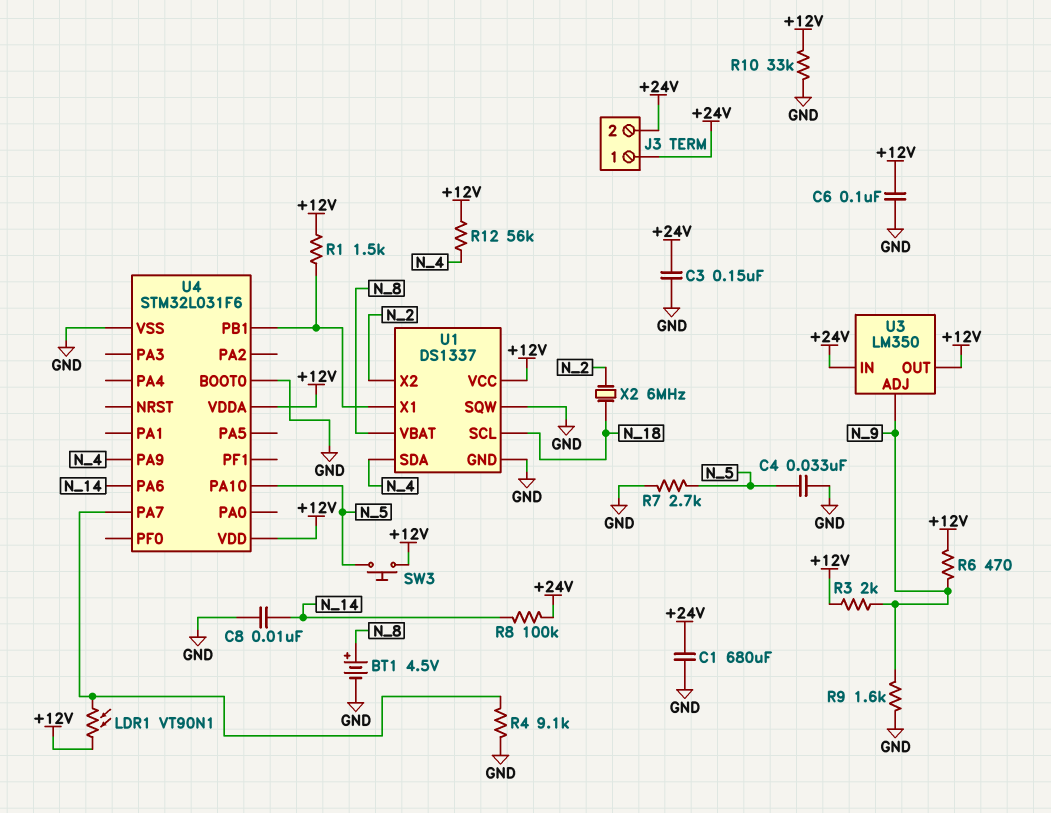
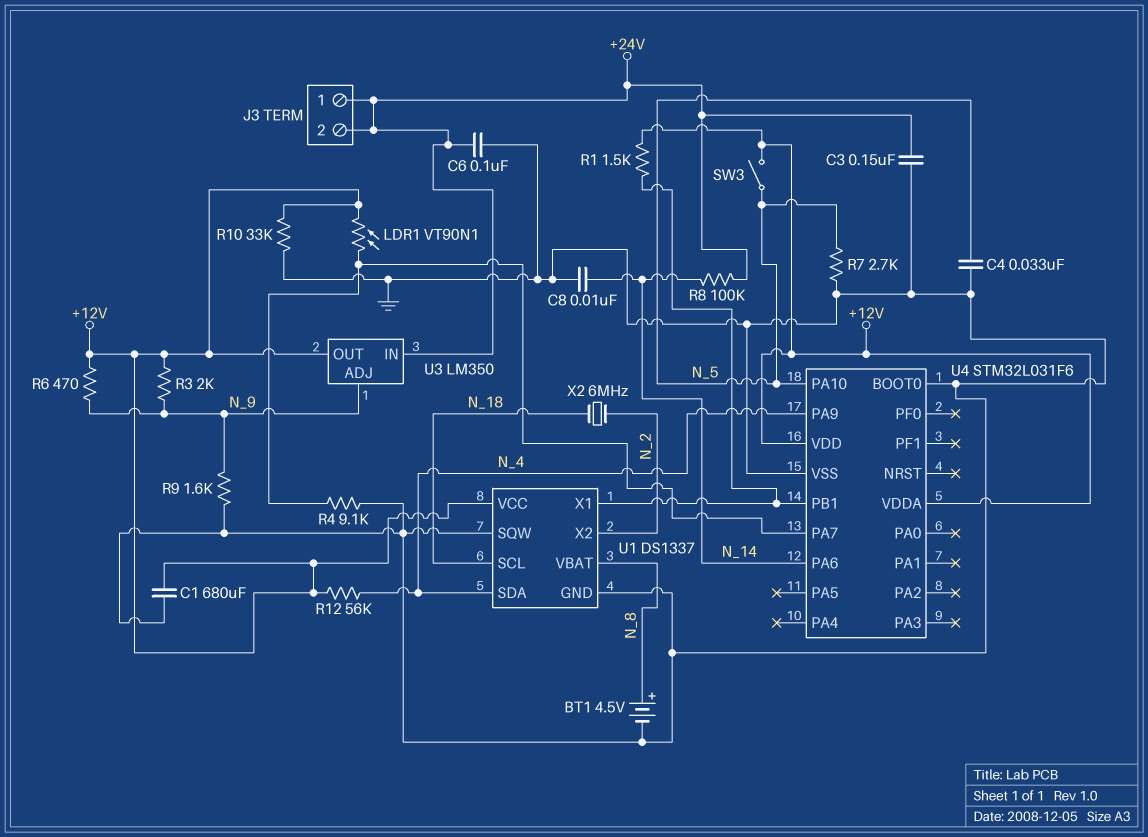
C1: 680uF (+24V, GND) -> 680uF (+12V, GND)
C6: 100nF (+12V, GND) -> 100nF (+24V, GND)
SW3: button (+12V, N_5) -> switch (+12V, N_5)

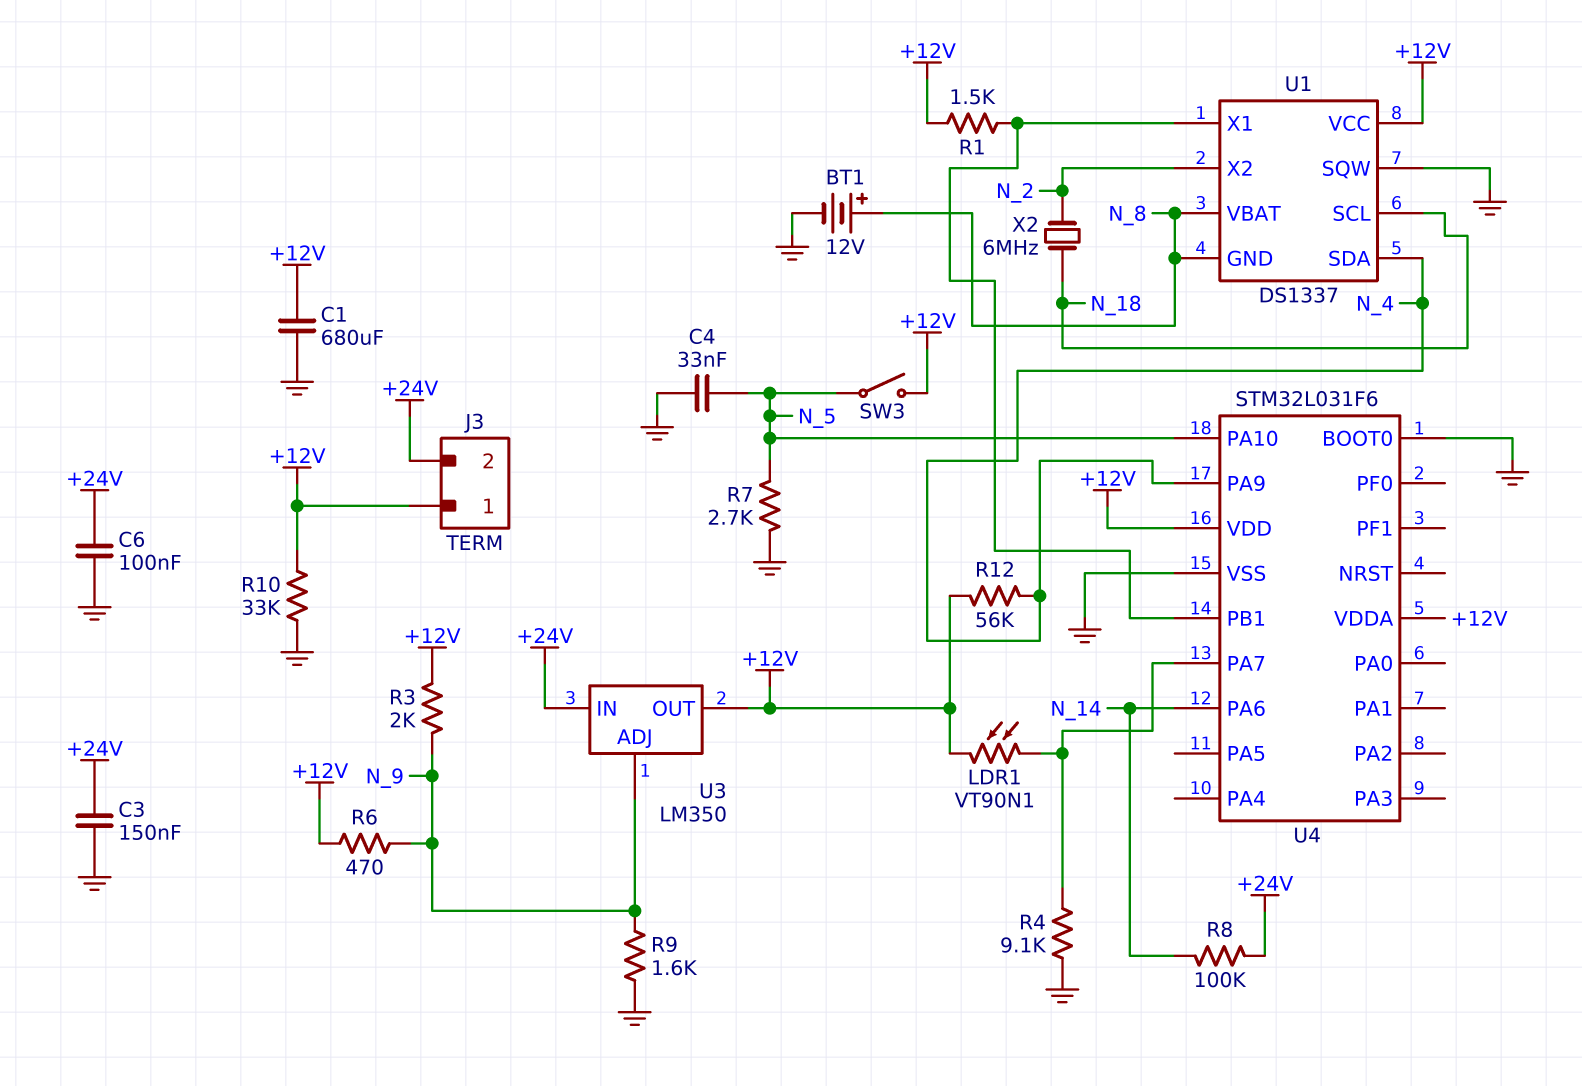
BT1: 4.5V (plus N_8, minus GND) -> 12V (plus N_8, minus GND)
C8: 10nF (GND, N_14) -> none
J3 pin 1: +24V -> +12V
U1 pin GND: GND -> N_8

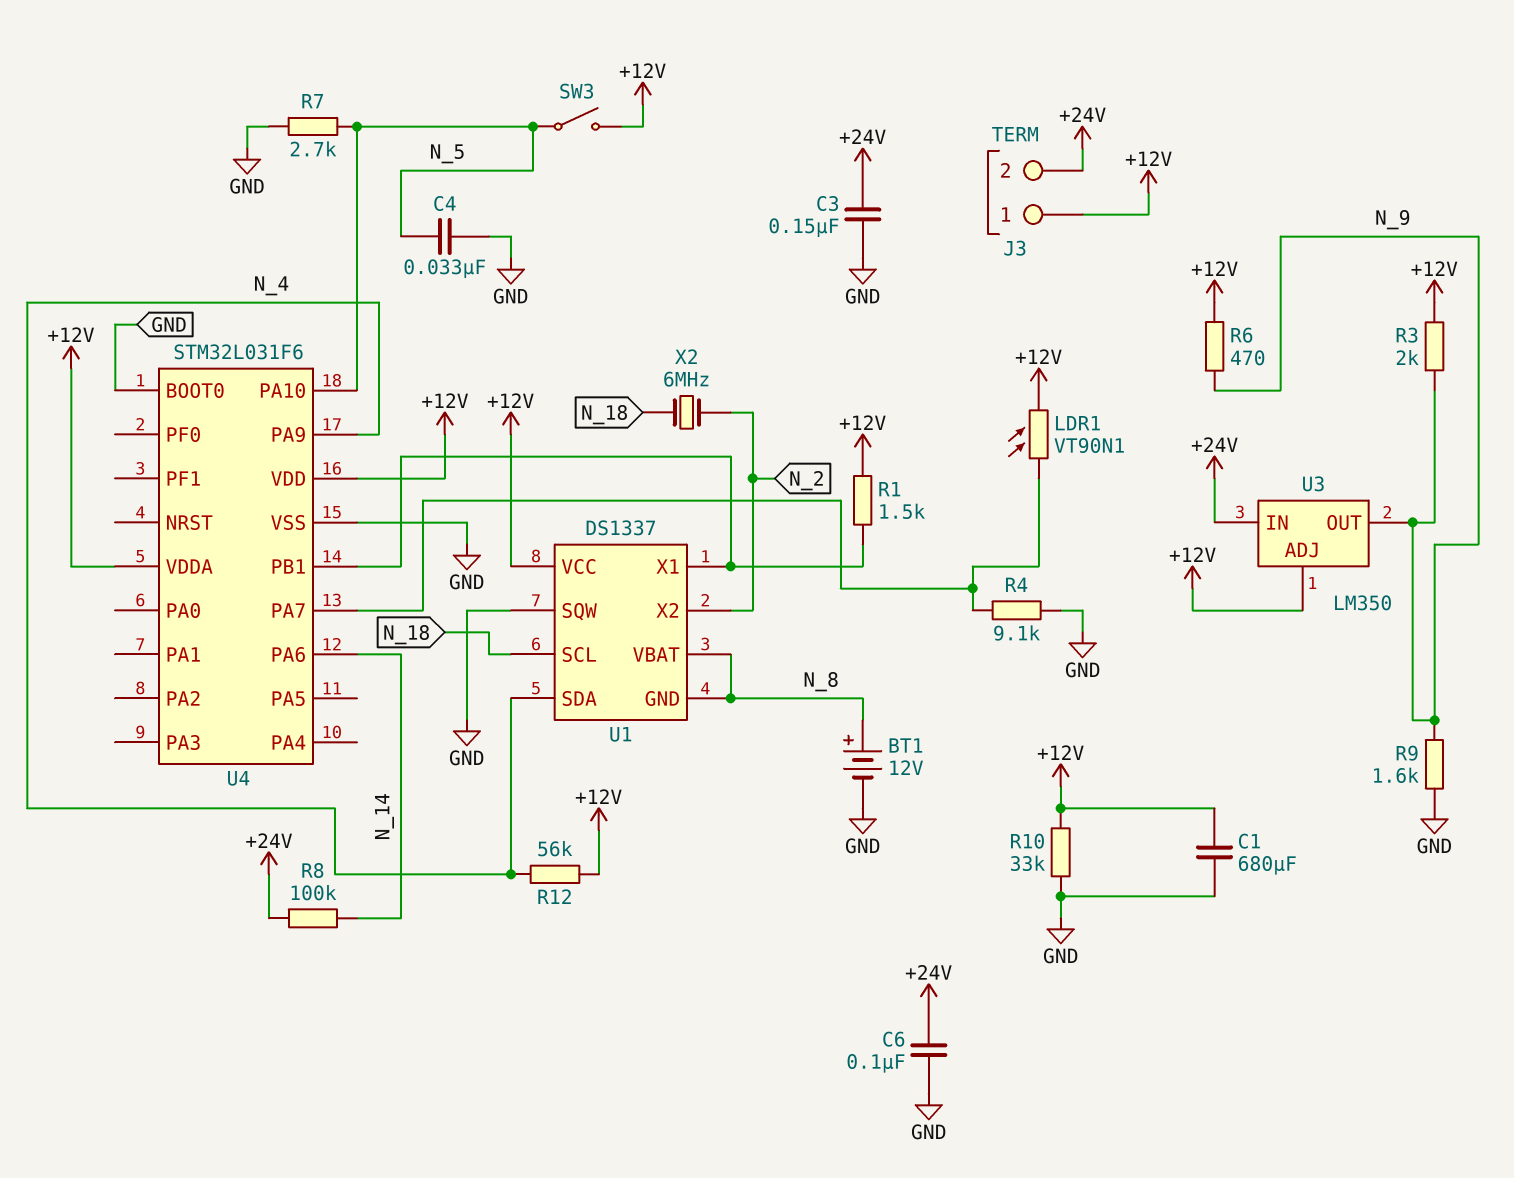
U3 pin ADJ: N_9 -> +12V
U3 pin OUT: +12V -> N_9

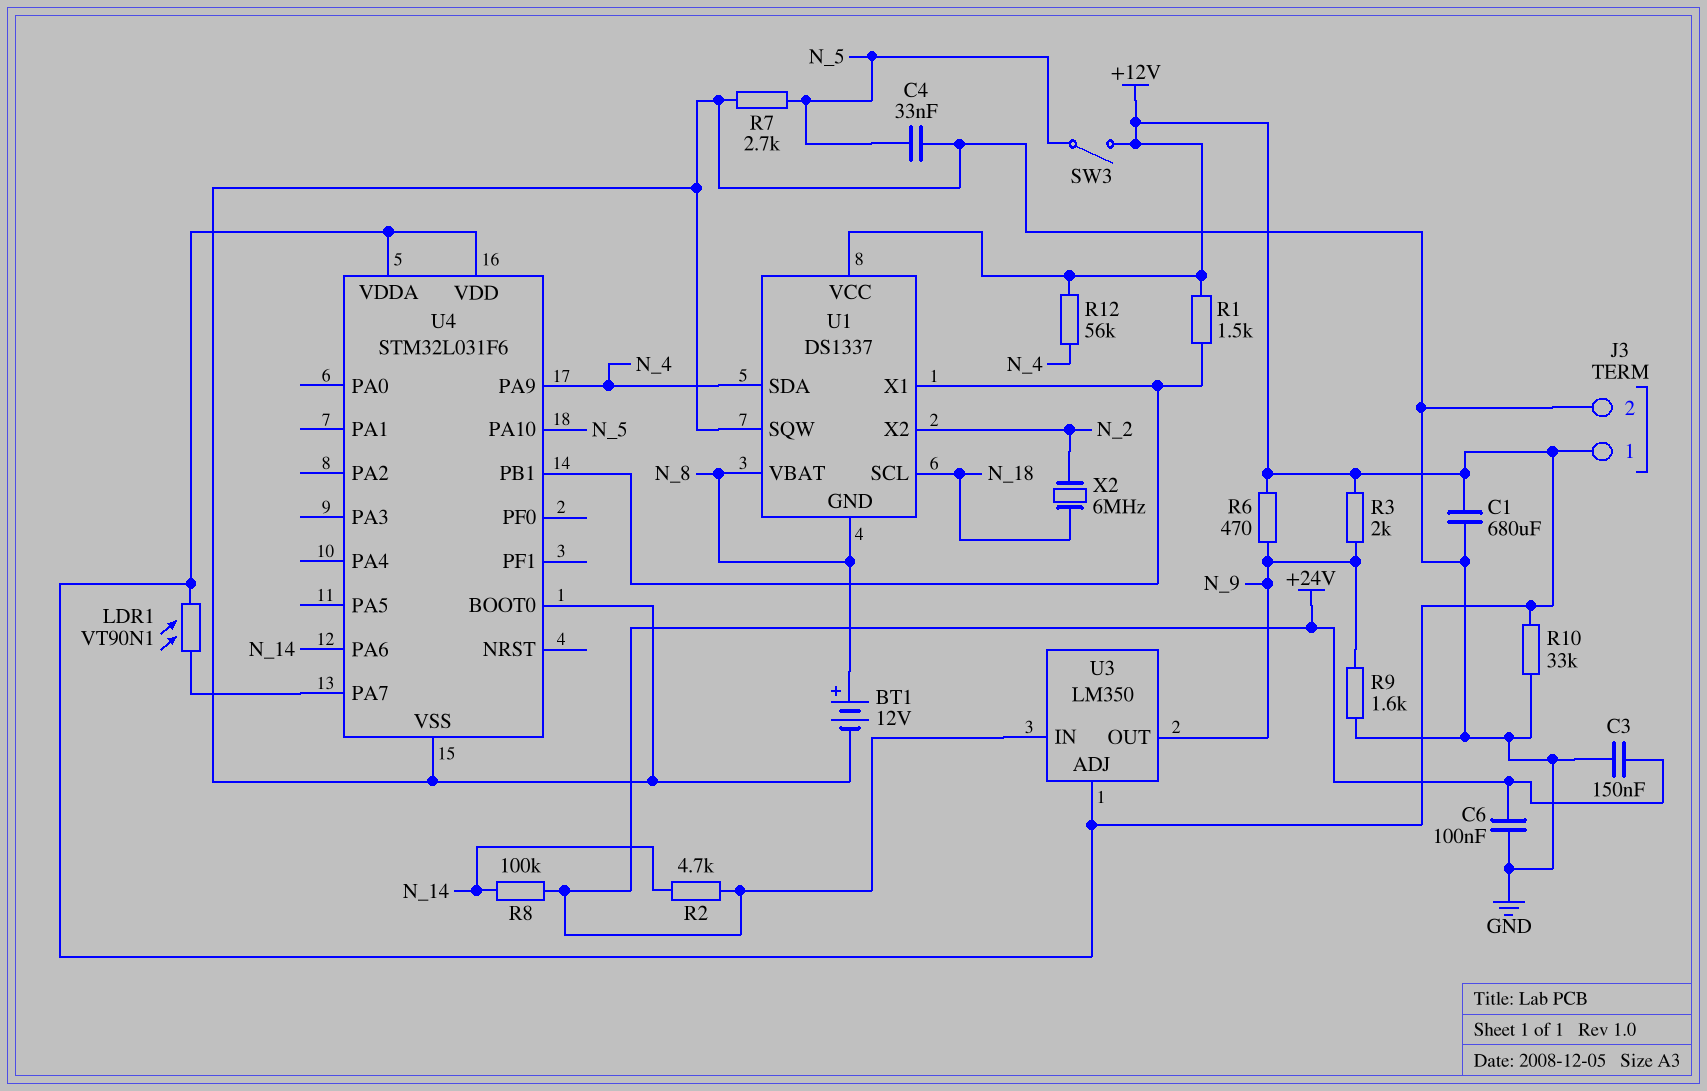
J3 pin 2: +24V -> GND
R2: none -> 4.7k (+24V, N_14)
R4: 9.1k (GND, U4/PA7) -> none

